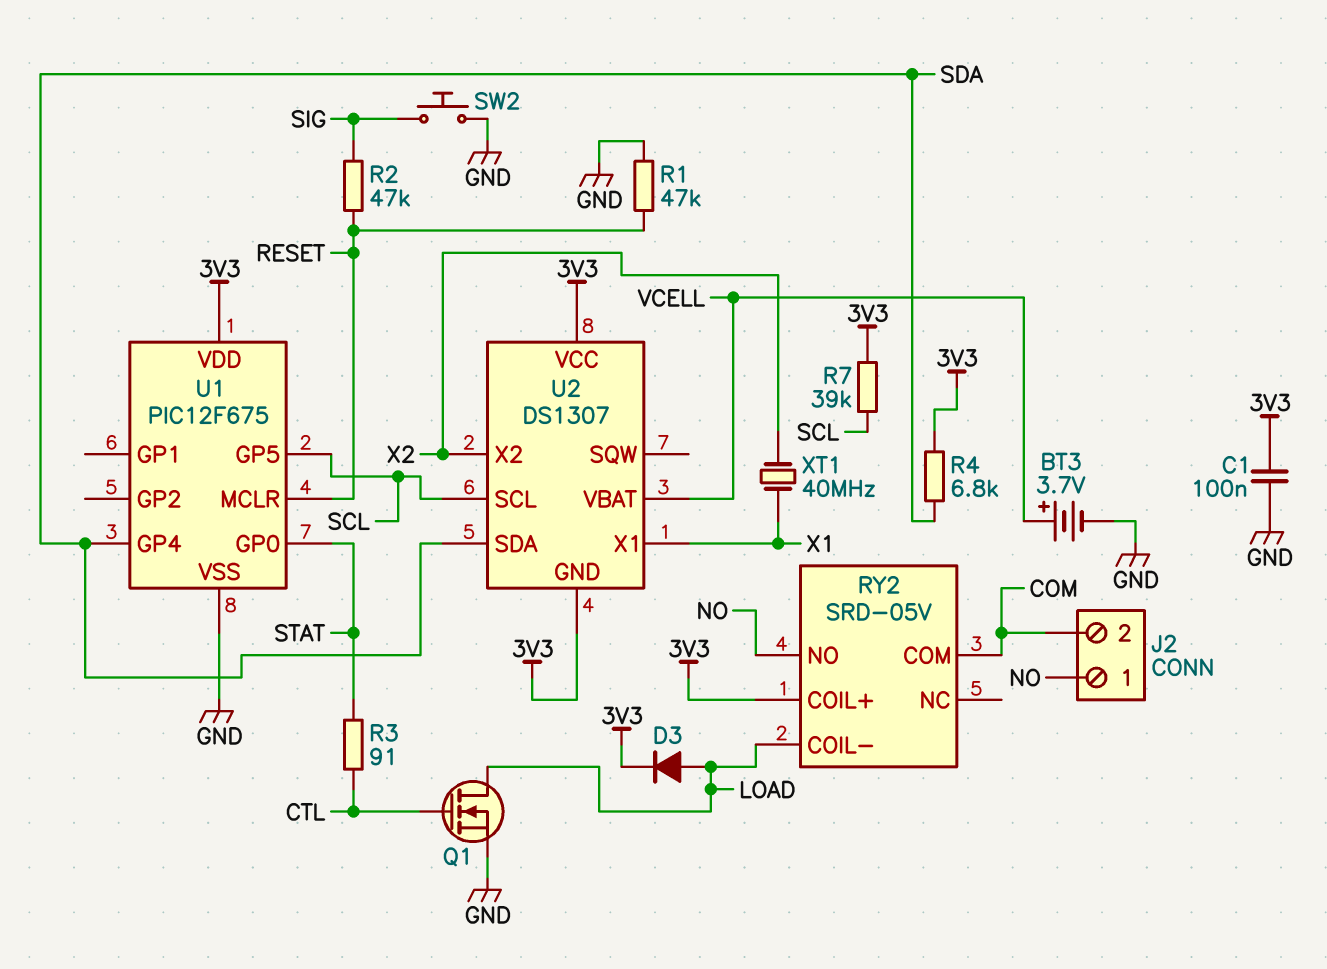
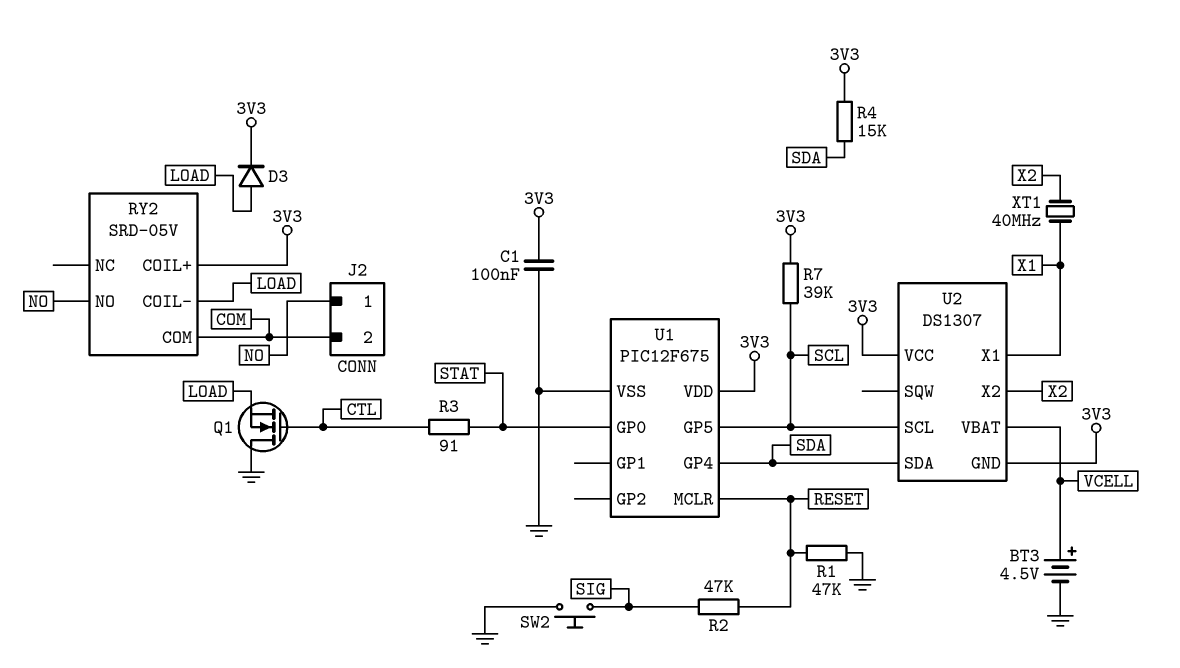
BT3: 3.7V (plus VCELL, minus GND) -> 4.5V (plus VCELL, minus GND)
Q1: NMOS (G CTL, D LOAD, S GND) -> NMOS (G CTL, D GND, S LOAD)
R4: 6.8k (3V3, SDA) -> 15k (3V3, SDA)

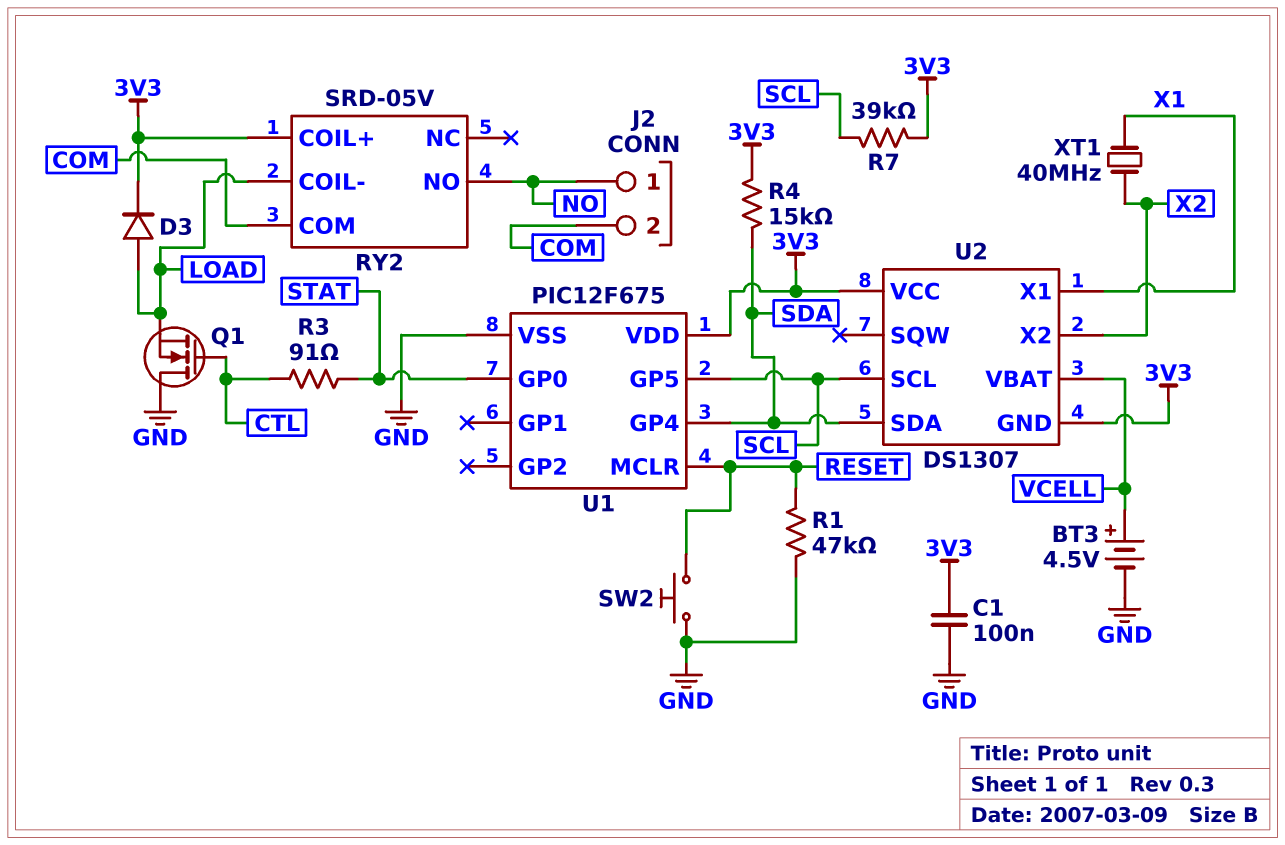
R2: 47k (RESET, SIG) -> none
SW2: button (GND, SIG) -> button (GND, RESET)

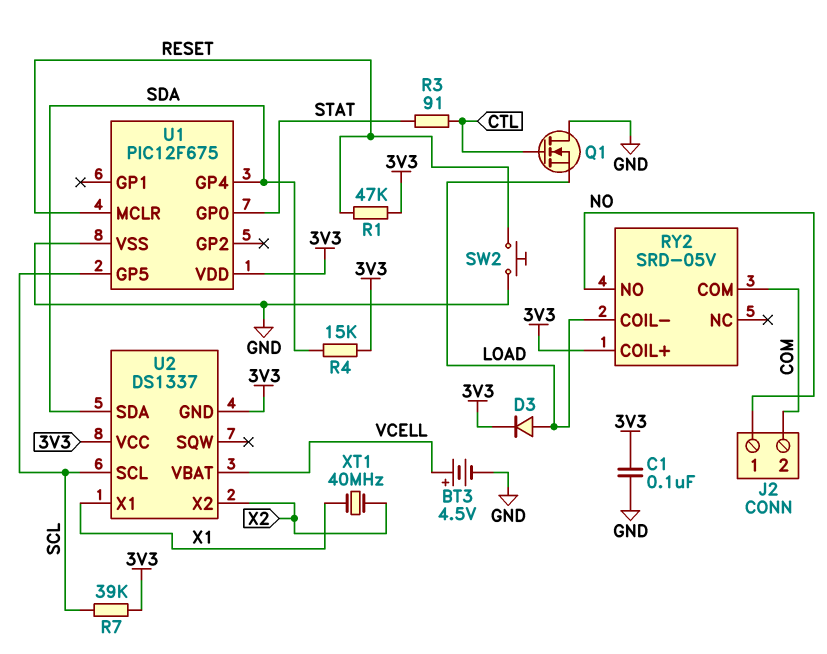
R1: 47k (GND, RESET) -> 47k (3V3, RESET)
U2: DS1307 -> DS1337

